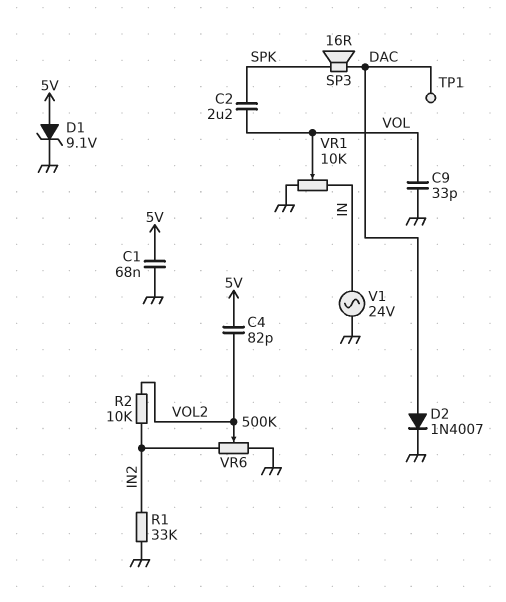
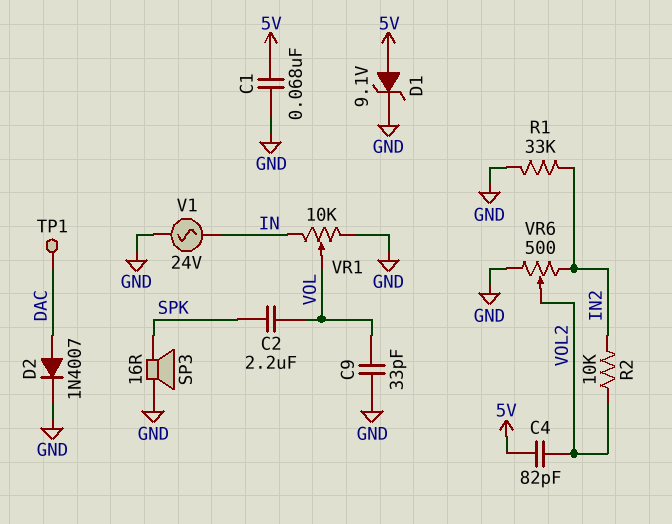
SP3: speaker 16R (DAC, SPK) -> speaker 16R (GND, SPK)
VR6: 500k (GND, IN2, wiper VOL2) -> 500 (GND, IN2, wiper VOL2)

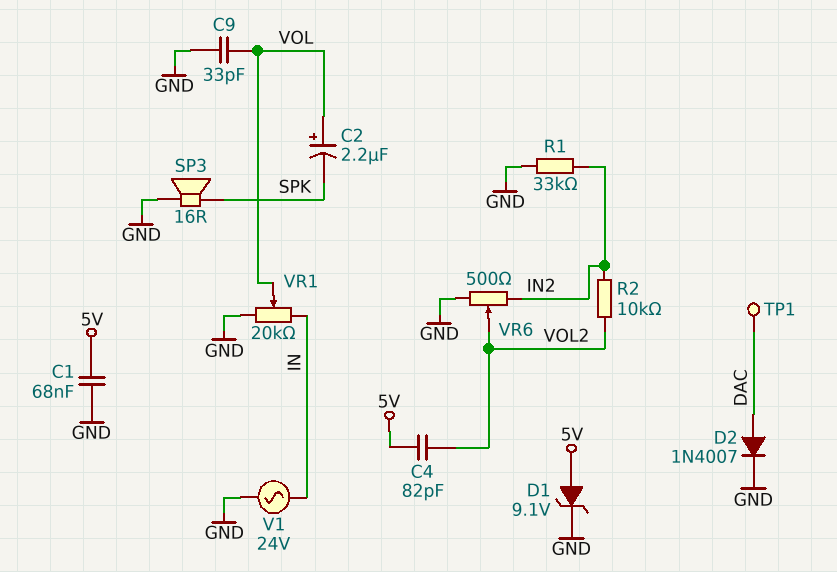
C2: 2.2uF (SPK, VOL) -> 2.2uF (plus VOL, minus SPK)
VR1: 10k (GND, IN, wiper VOL) -> 20k (GND, IN, wiper VOL)

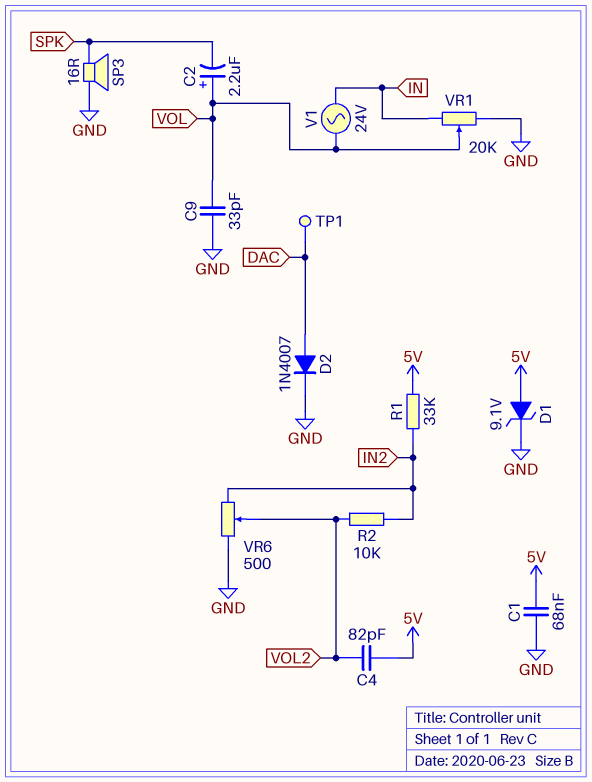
R1: 33k (GND, IN2) -> 33k (5V, IN2)
V1: AC 24V (GND, IN) -> AC 24V (IN, VOL)

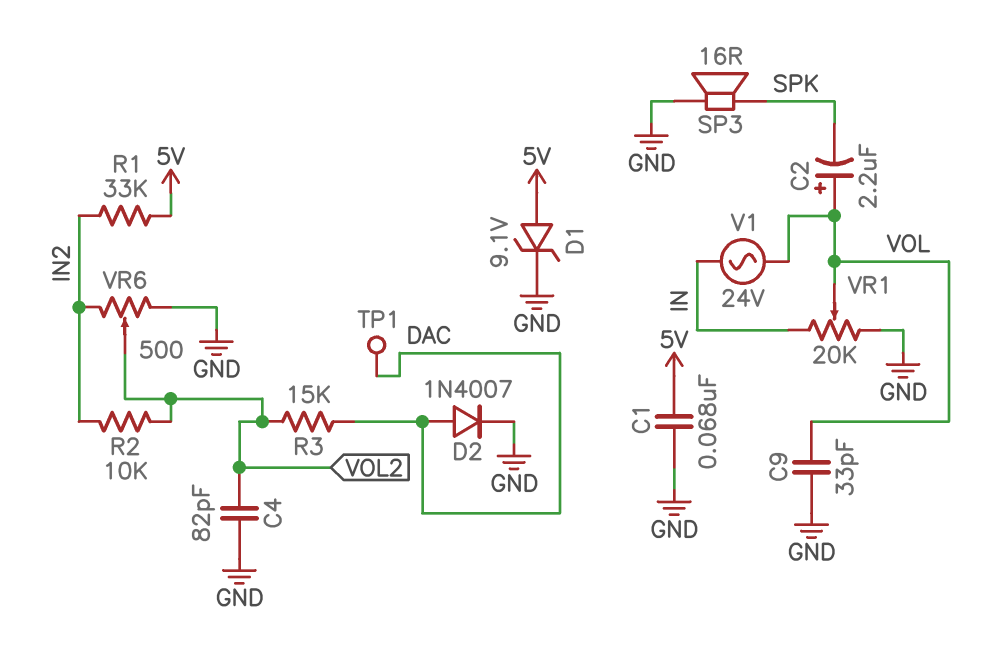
C4: 82pF (5V, VOL2) -> 82pF (GND, VOL2)
R3: none -> 15k (DAC, VOL2)

